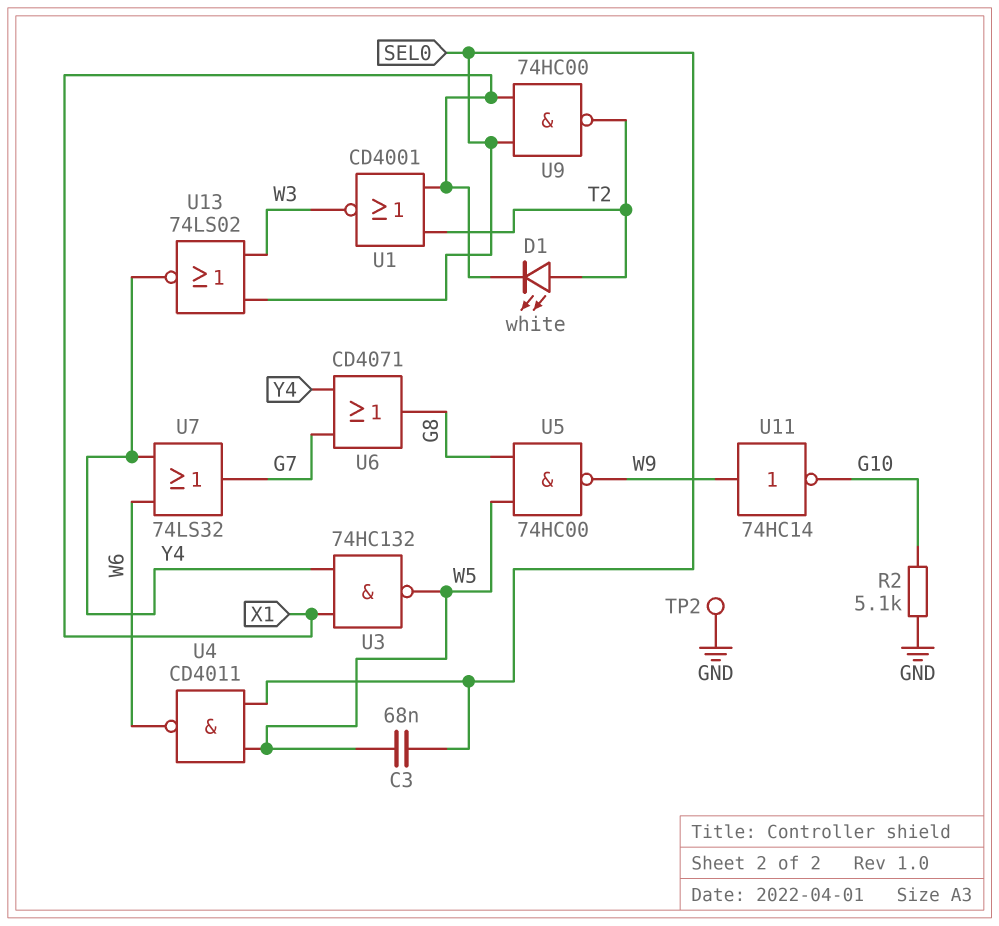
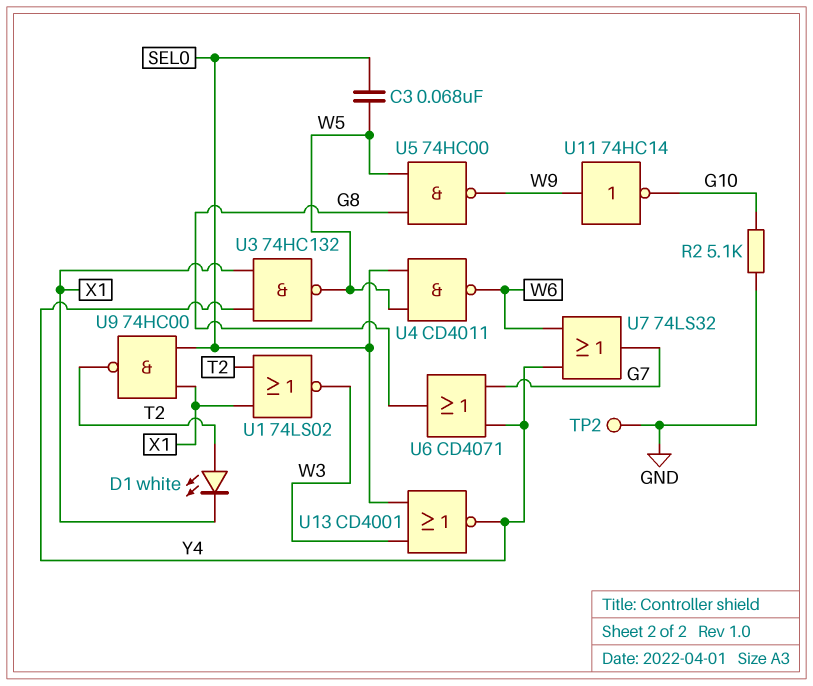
U1: NOR CD4001 (in T2, in X1, out W3) -> NOR 74LS02 (in T2, in X1, out W3)
U13: NOR 74LS02 (in SEL0, in W3, out Y4) -> NOR CD4001 (in SEL0, in W3, out Y4)

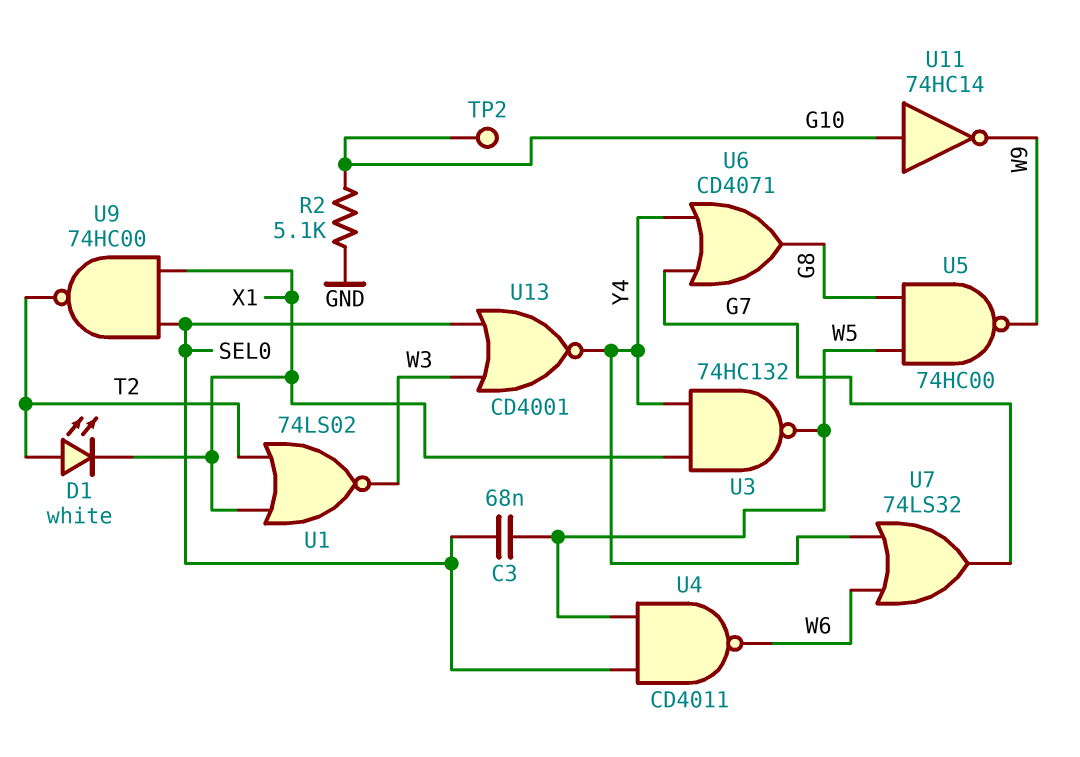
TP2: test point (GND) -> test point (G10)
U11: NOT 74HC14 (in W9, out G10) -> NOT 74HC14 (in G10, out W9)

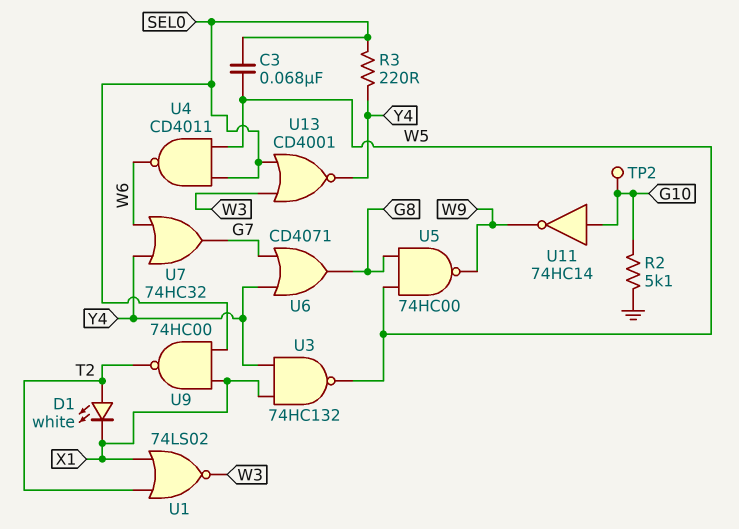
R3: none -> 220 (SEL0, Y4)
U7: OR 74LS32 (in W6, in Y4, out G7) -> OR 74HC32 (in W6, in Y4, out G7)

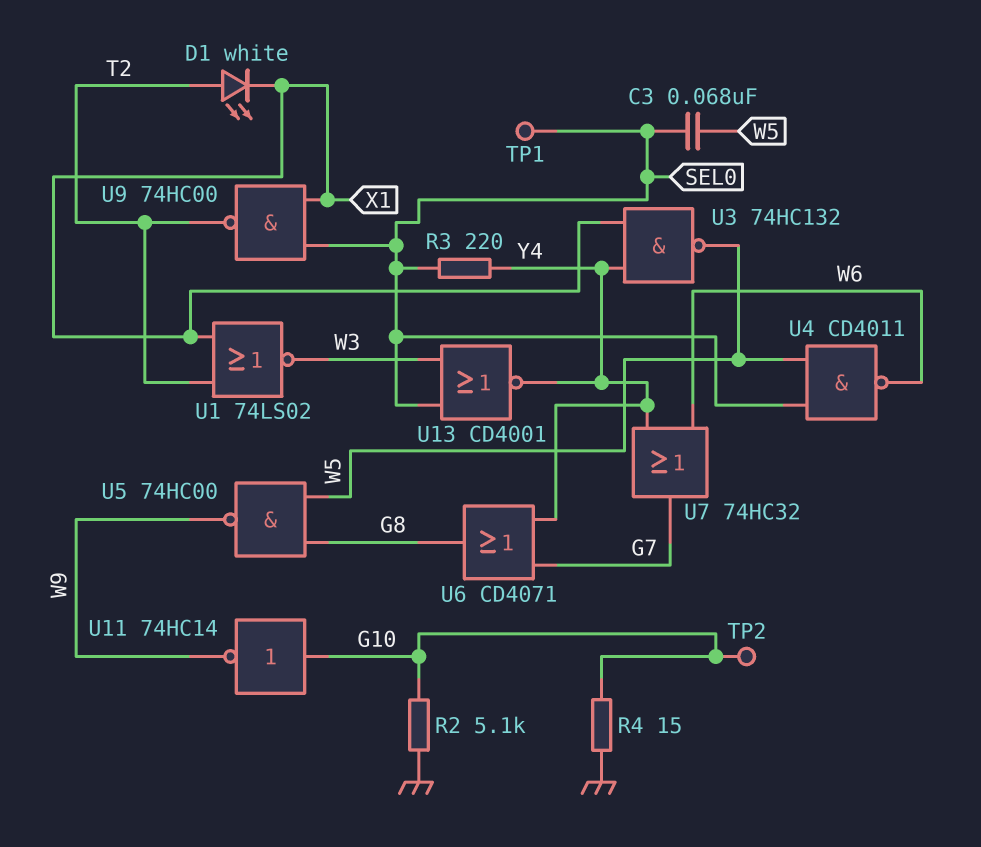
R4: none -> 15 (G10, GND)
TP1: none -> test point (SEL0)

